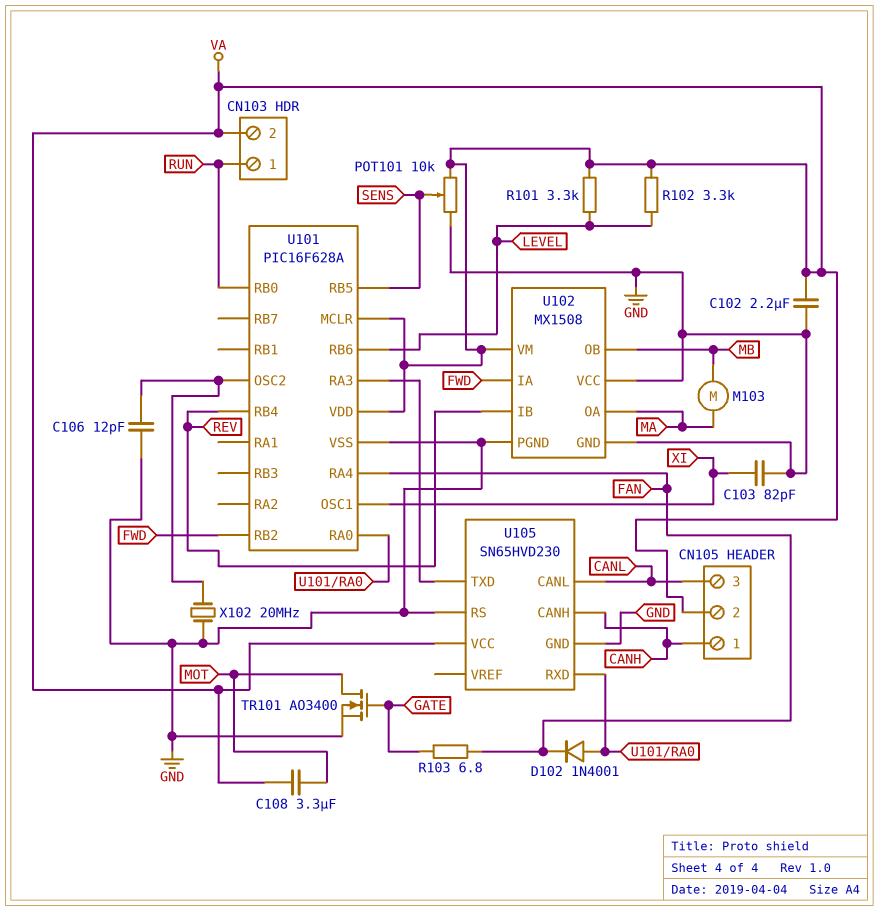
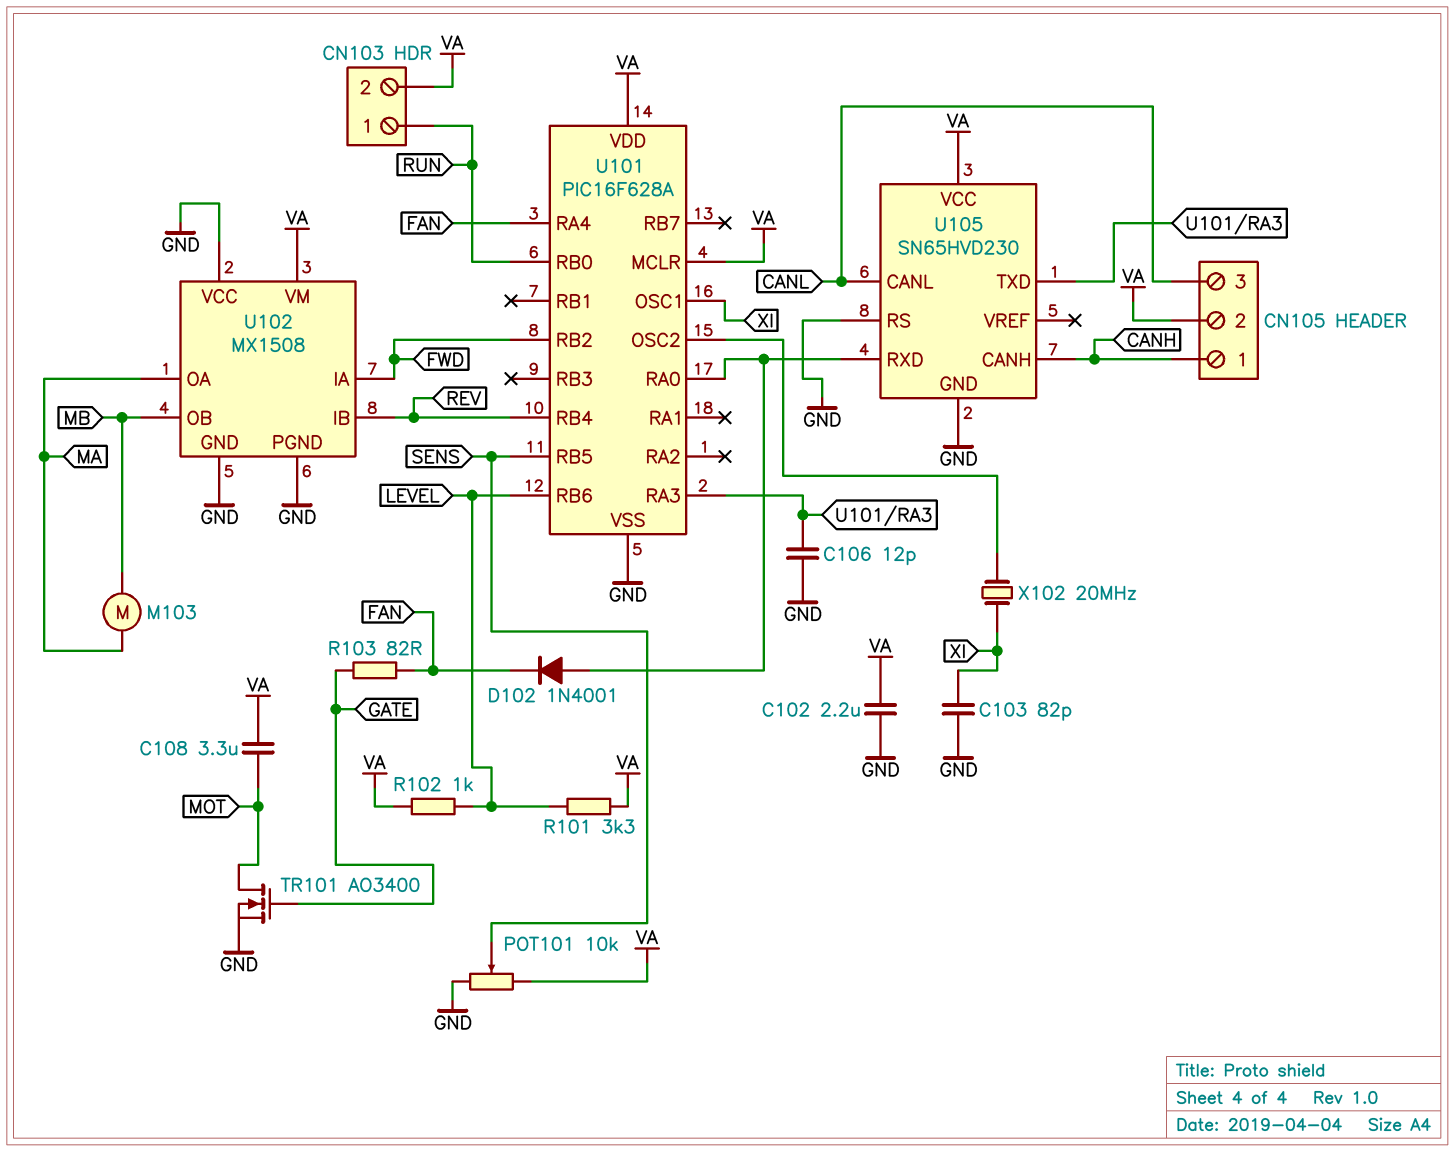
C106: 12pF (GND, U101/OSC2) -> 12pF (GND, U101/RA3)
R102: 3.3k (LEVEL, VA) -> 1k (LEVEL, VA)
R103: 6.8 (FAN, GATE) -> 82 (FAN, GATE)
X102: 20MHz (GND, U101/OSC2) -> 20MHz (U101/OSC2, XI)

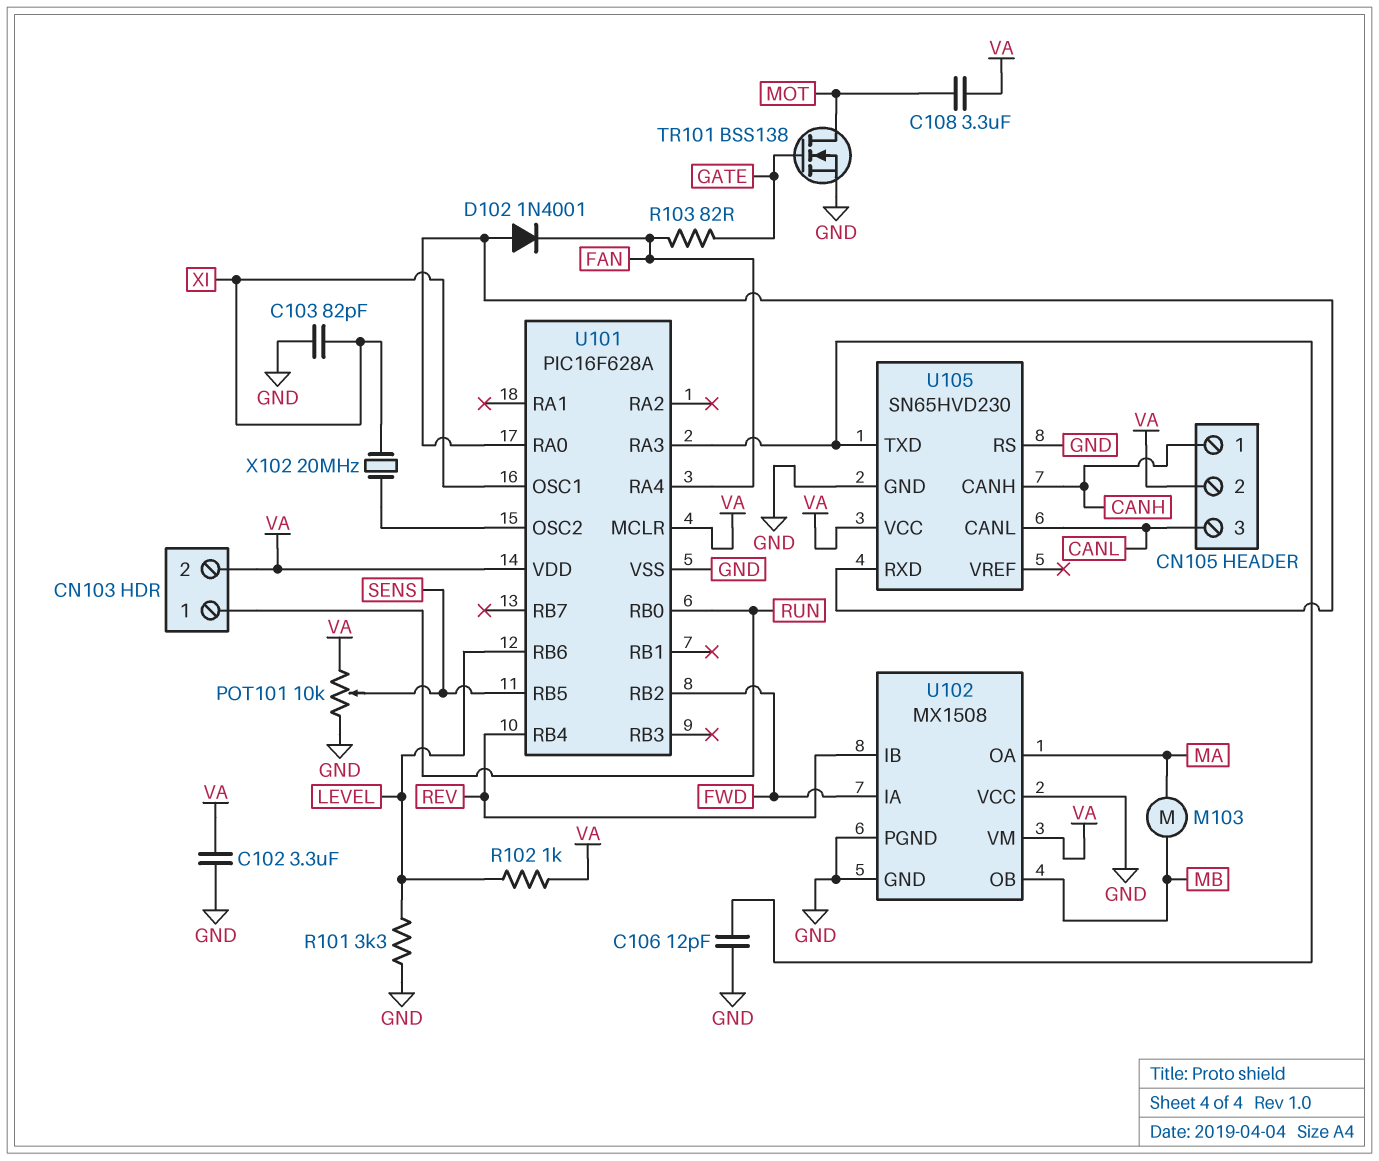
C102: 2.2uF (GND, VA) -> 3.3uF (GND, VA)
R101: 3.3k (LEVEL, VA) -> 3.3k (GND, LEVEL)
TR101: NMOS AO3400 (G GATE, D MOT, S GND) -> NMOS BSS138 (G GATE, D MOT, S GND)

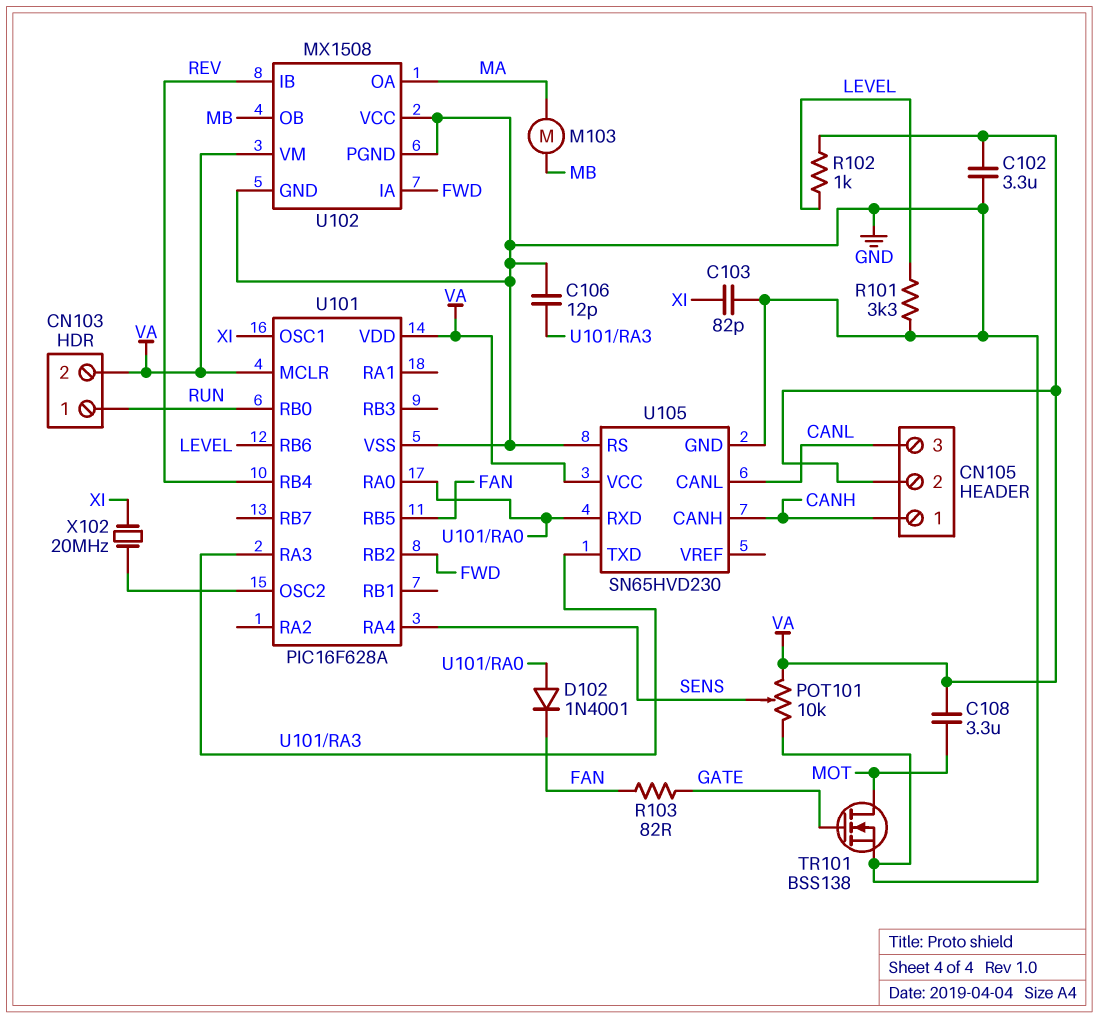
U101 pin RA4: FAN -> SENS
U101 pin RB5: SENS -> FAN

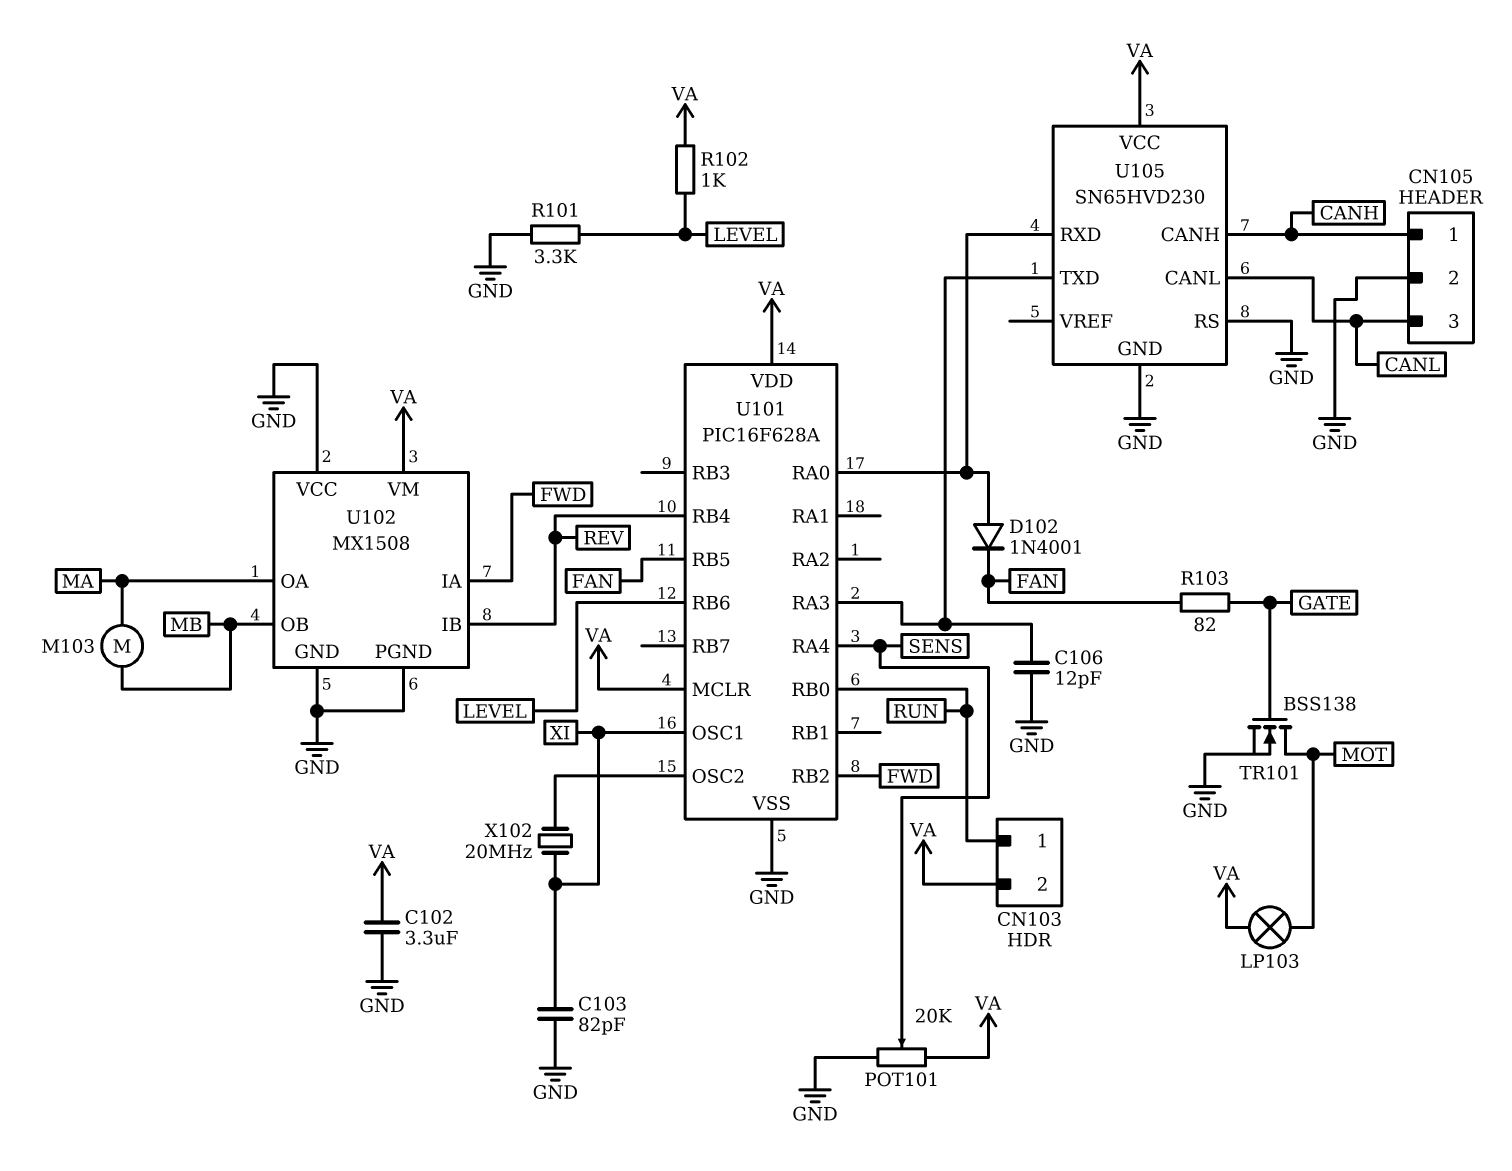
C108: 3.3uF (MOT, VA) -> none
CN105 pin 2: VA -> GND
LP103: none -> lamp (MOT, VA)
POT101: 10k (GND, VA, wiper SENS) -> 20k (GND, VA, wiper SENS)

